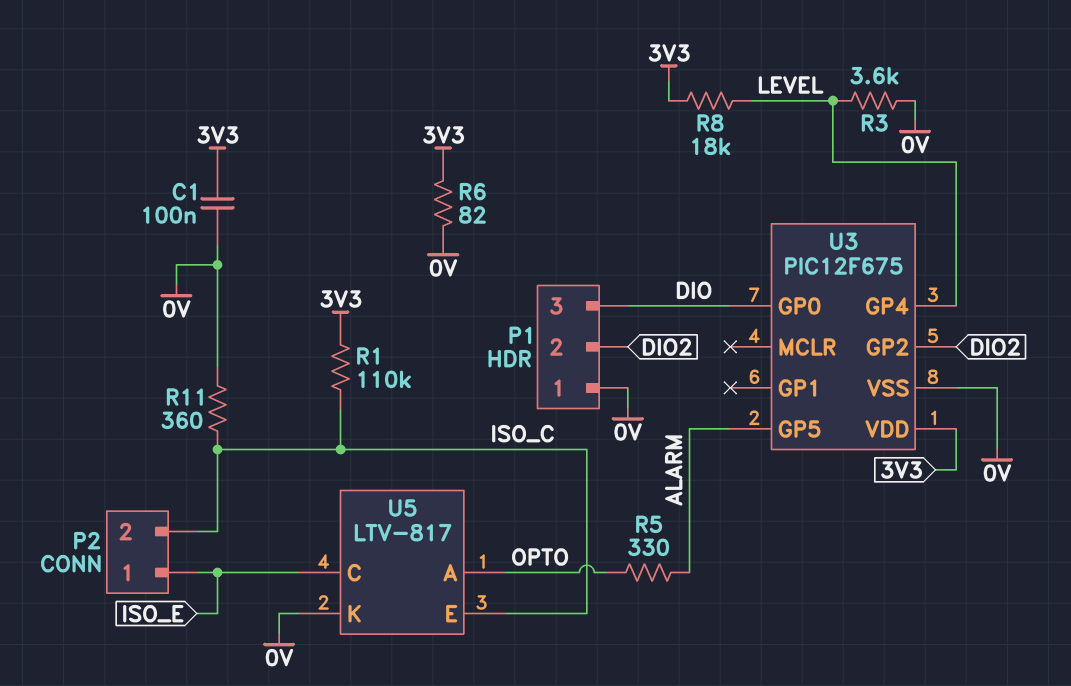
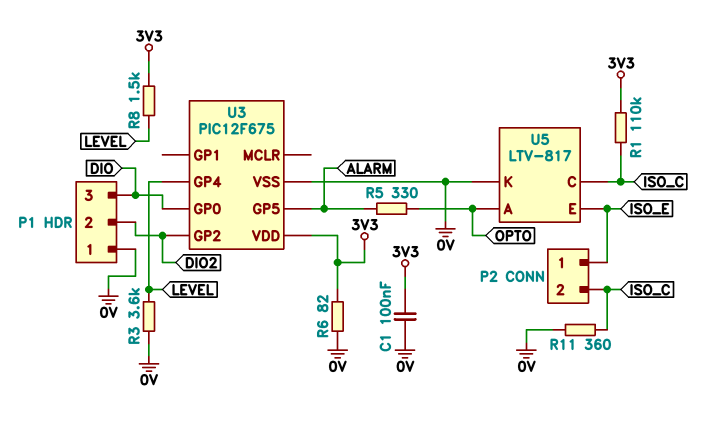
R8: 18k (3V3, LEVEL) -> 1.5k (3V3, LEVEL)
U5 pin C: ISO_E -> ISO_C
U5 pin E: ISO_C -> ISO_E

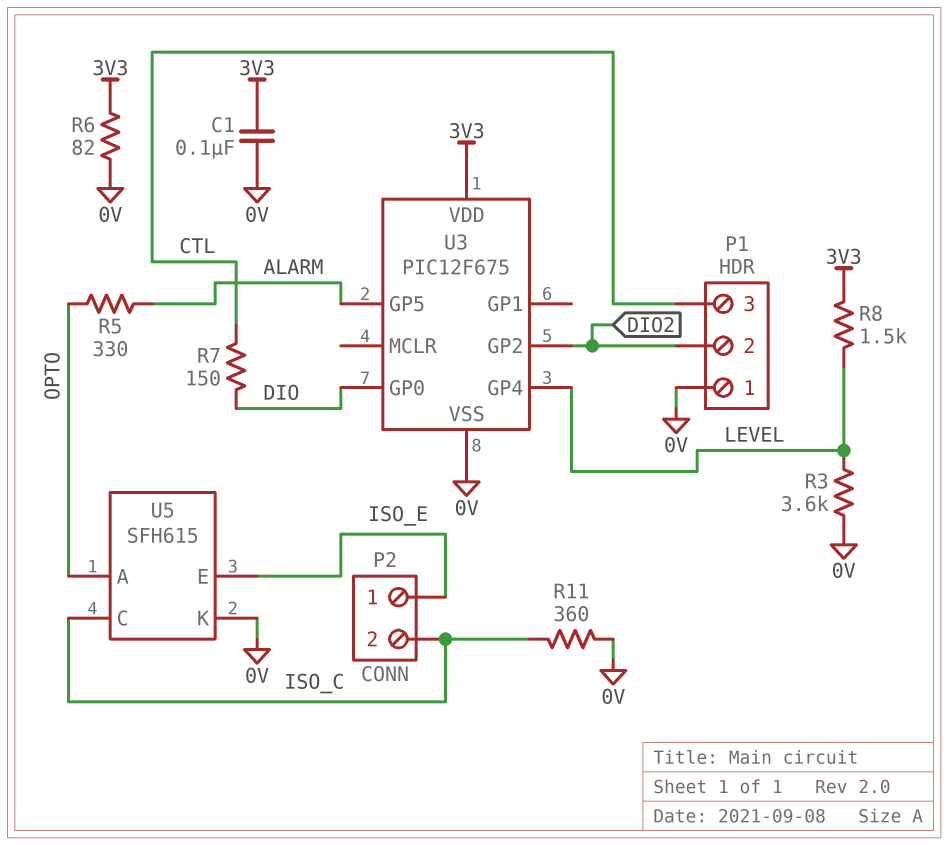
P1 pin 3: DIO -> CTL
R1: 110k (3V3, ISO_C) -> none
R7: none -> 150 (CTL, DIO)
U5: LTV-817 -> SFH615

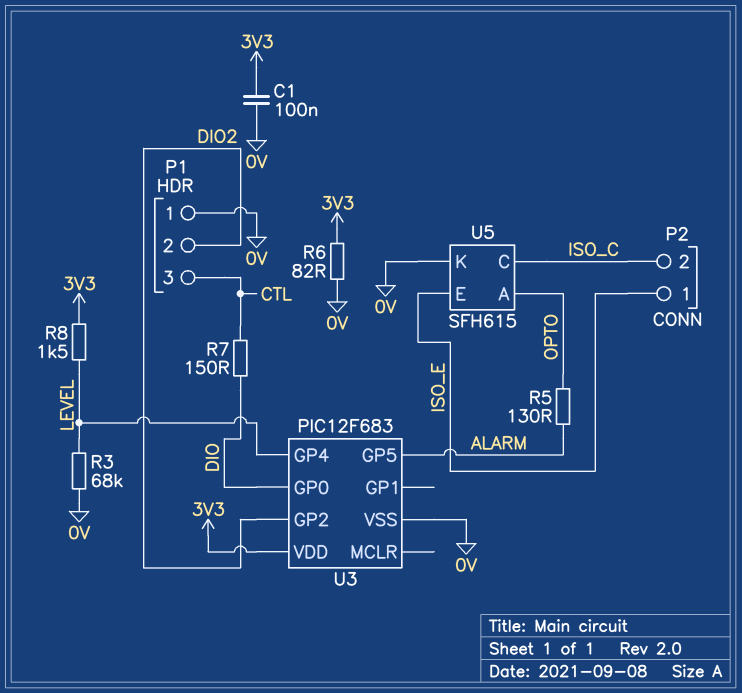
R3: 3.6k (0V, LEVEL) -> 68k (0V, LEVEL)
R5: 330 (ALARM, OPTO) -> 130 (ALARM, OPTO)
R11: 360 (0V, ISO_C) -> none
U3: PIC12F675 -> PIC12F683

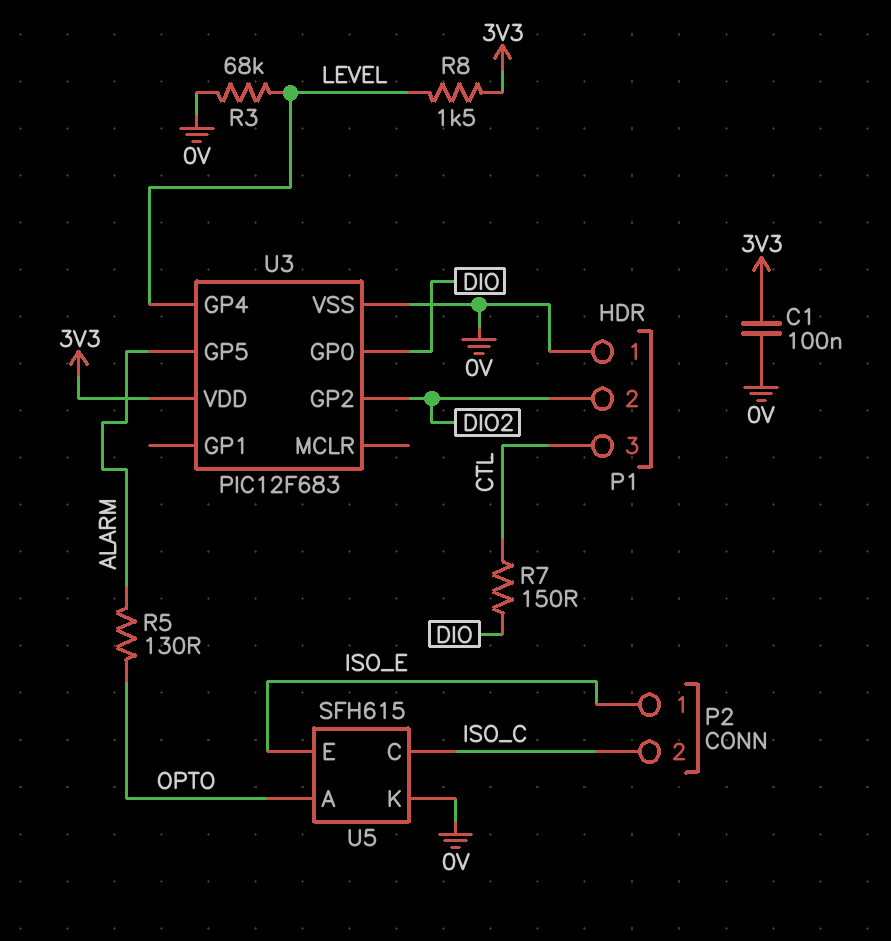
R6: 82 (0V, 3V3) -> none

